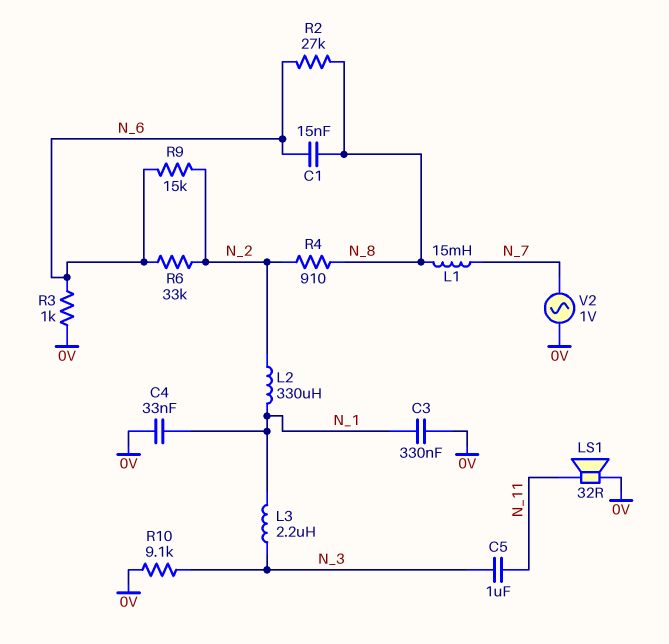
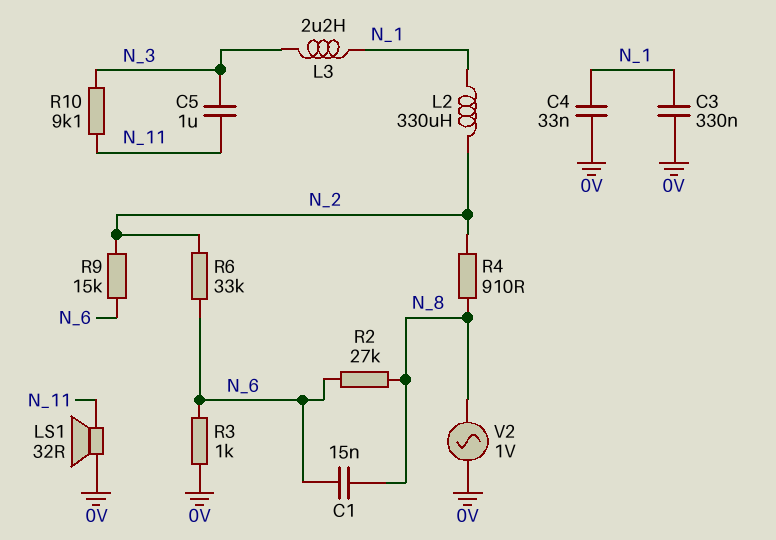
L1: 15mH (N_7, N_8) -> none
R10: 9.1k (0V, N_3) -> 9.1k (N_3, N_11)
V2: AC 1V (0V, N_7) -> AC 1V (0V, N_8)

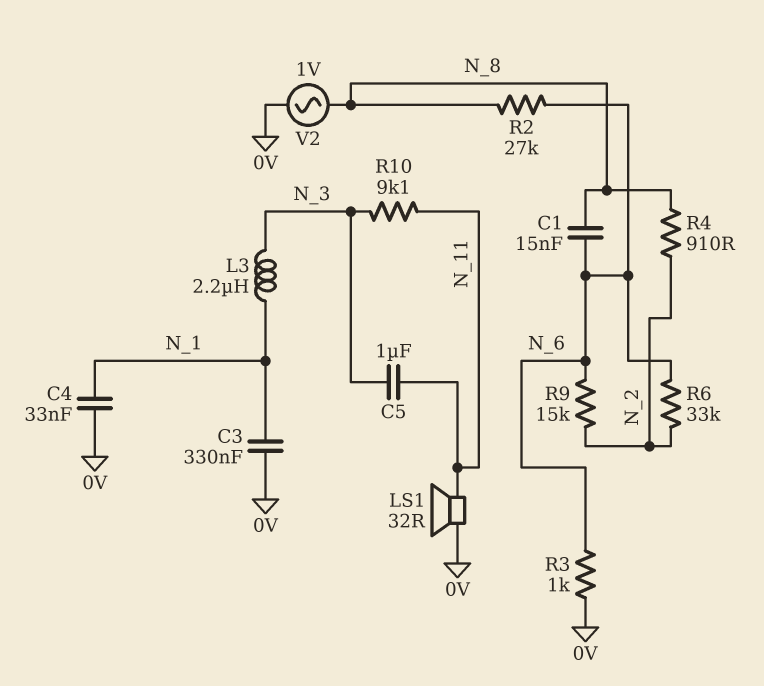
L2: 330uH (N_1, N_2) -> none

